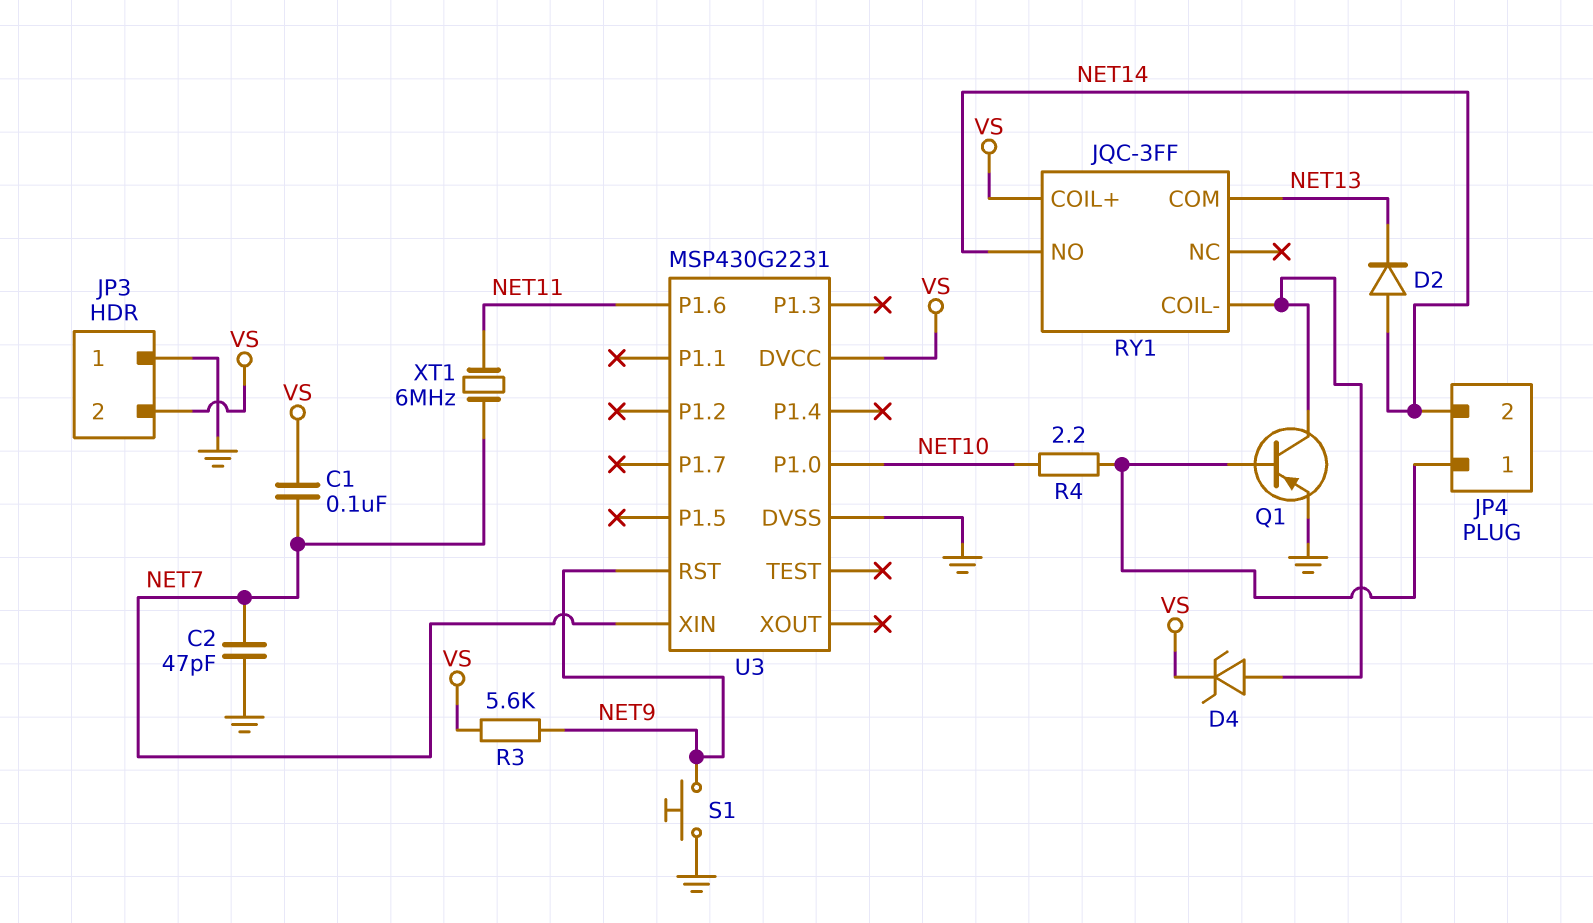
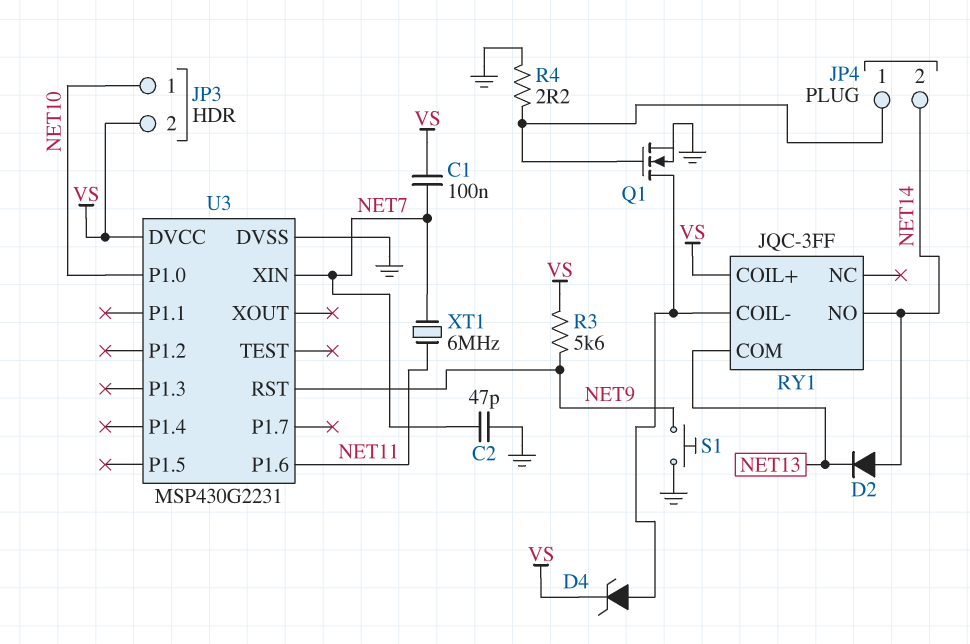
JP3 pin 1: GND -> NET10
Q1: PNP (B JP4/1, C RY1/COIL-, E GND) -> NMOS (G JP4/1, D RY1/COIL-, S GND)
R4: 2.2 (JP4/1, NET10) -> 2.2 (GND, JP4/1)

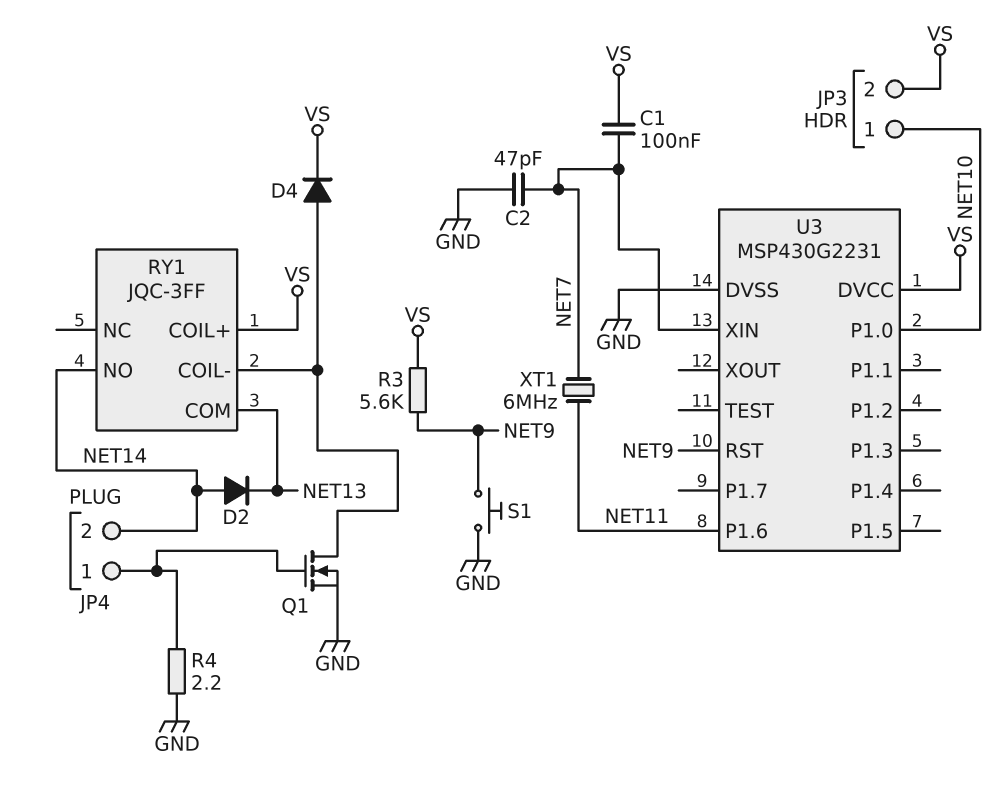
D4: zener (A RY1/COIL-, K VS) -> diode (A RY1/COIL-, K VS)

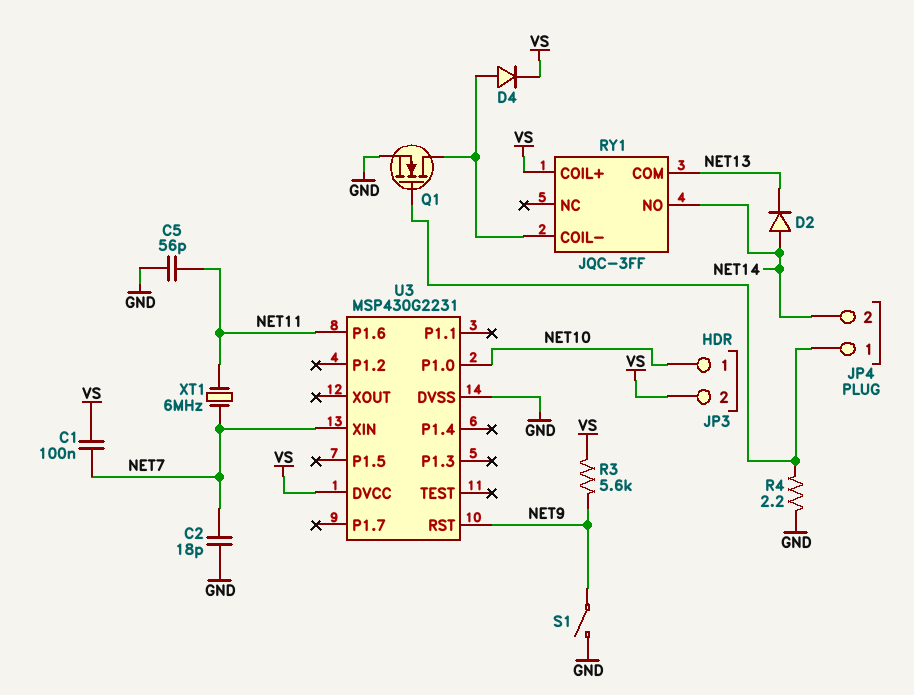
C2: 47pF (GND, NET7) -> 18pF (GND, NET7)
C5: none -> 56pF (GND, NET11)
S1: button (GND, NET9) -> switch (GND, NET9)

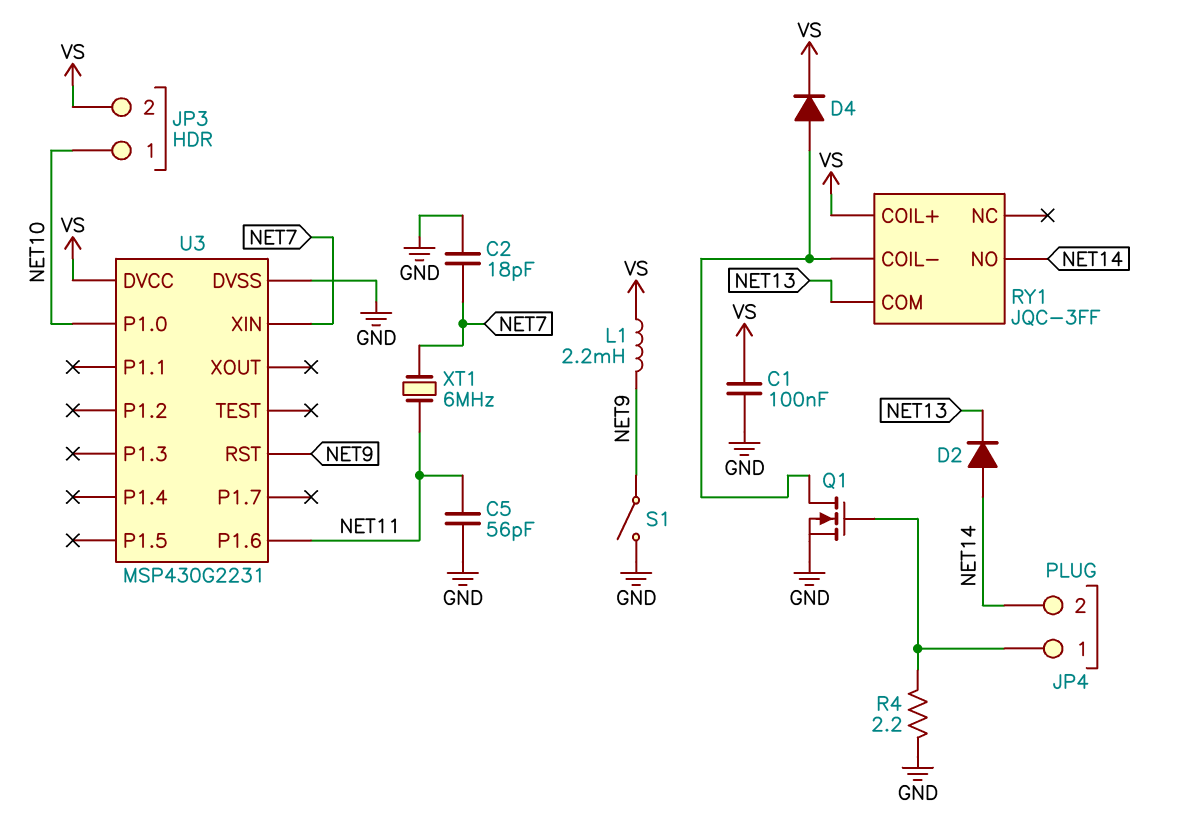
C1: 100nF (NET7, VS) -> 100nF (GND, VS)
L1: none -> 2.2mH (NET9, VS)
R3: 5.6k (NET9, VS) -> none

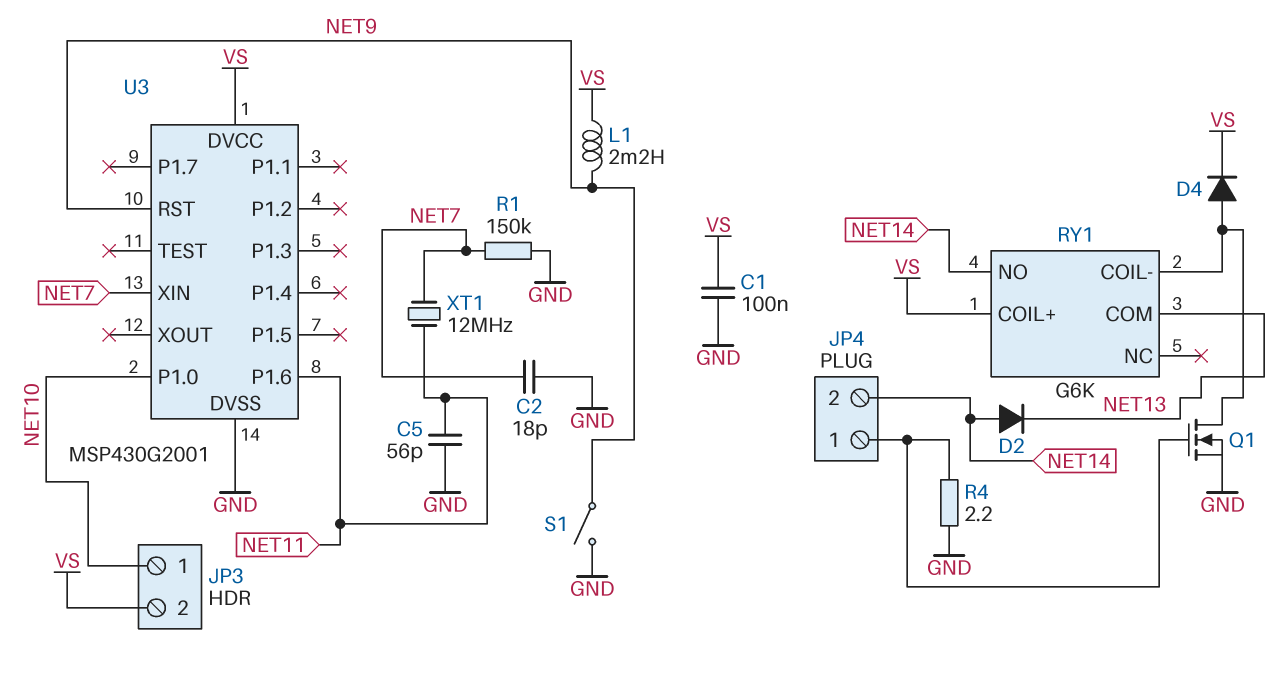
R1: none -> 150k (GND, NET7)
RY1: JQC-3FF -> G6K
U3: MSP430G2231 -> MSP430G2001
XT1: 6MHz (NET7, NET11) -> 12MHz (NET7, NET11)

